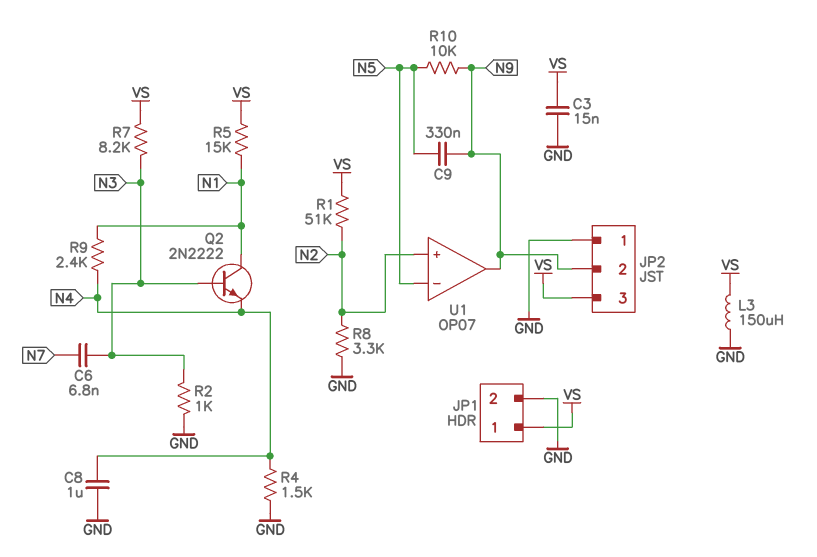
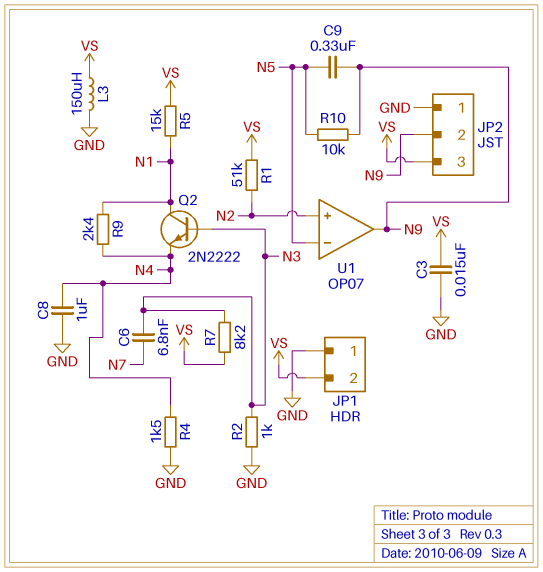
JP1 pin 1: VS -> GND
JP1 pin 2: GND -> VS
R8: 3.3k (GND, N2) -> none

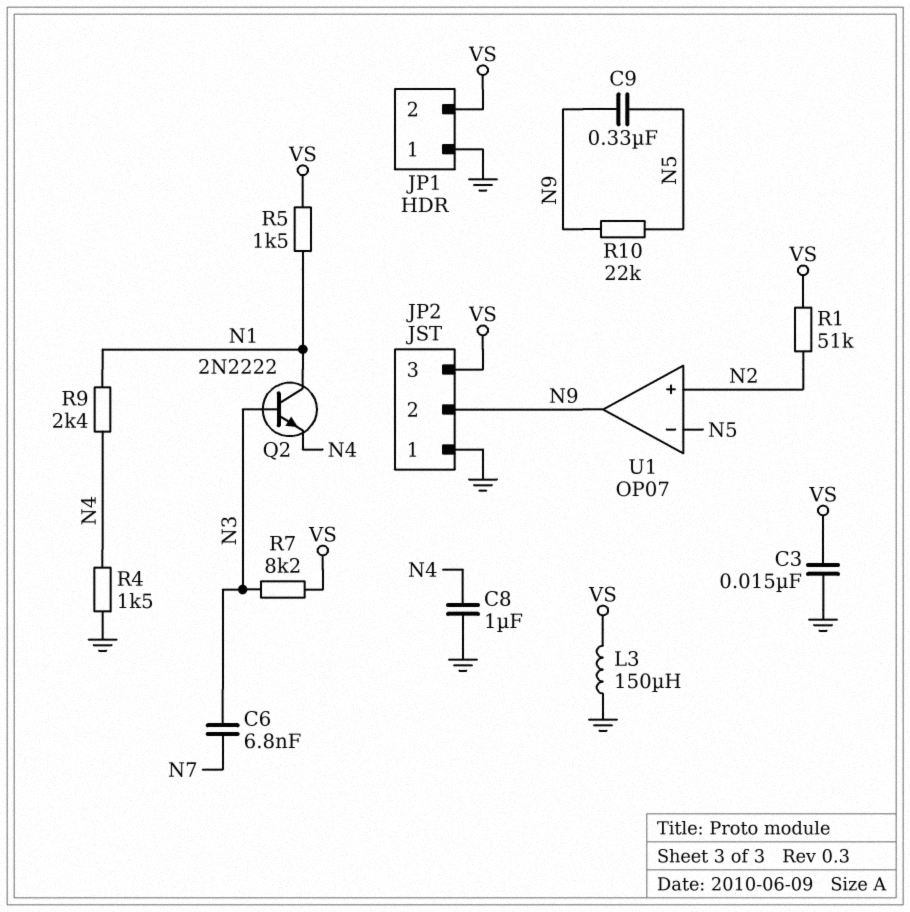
R2: 1k (GND, N3) -> none
R5: 15k (N1, VS) -> 1.5k (N1, VS)
R10: 10k (N5, N9) -> 22k (N5, N9)

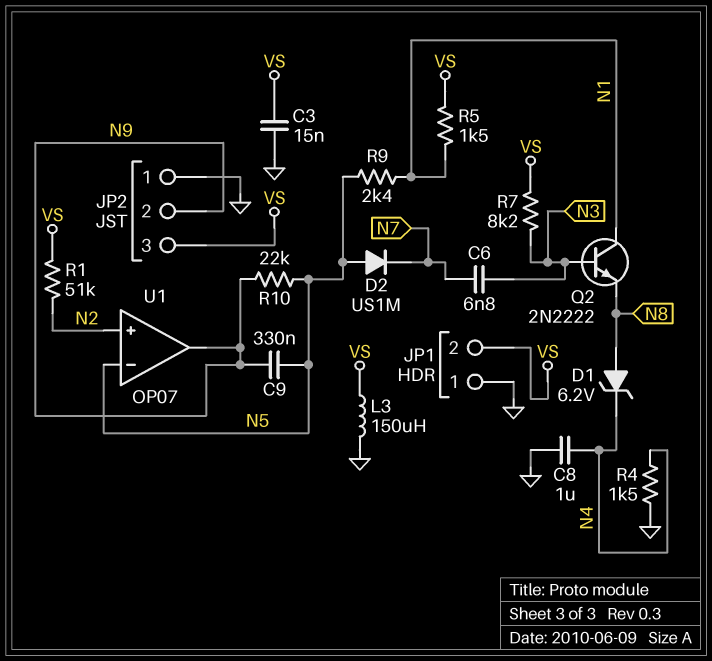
D1: none -> zener 6.2V (A N8, K N4)
D2: none -> diode US1M (A N5, K N7)
Q2: NPN 2N2222 (B N3, C N1, E N4) -> NPN 2N2222 (B N3, C N1, E N8)
R9: 2.4k (N1, N4) -> 2.4k (N1, N5)

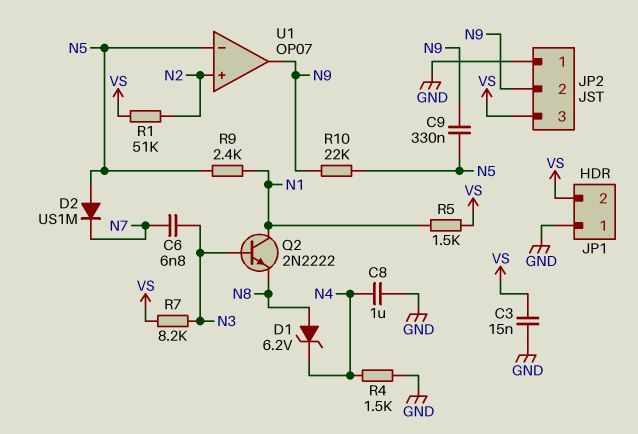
L3: 150uH (GND, VS) -> none

